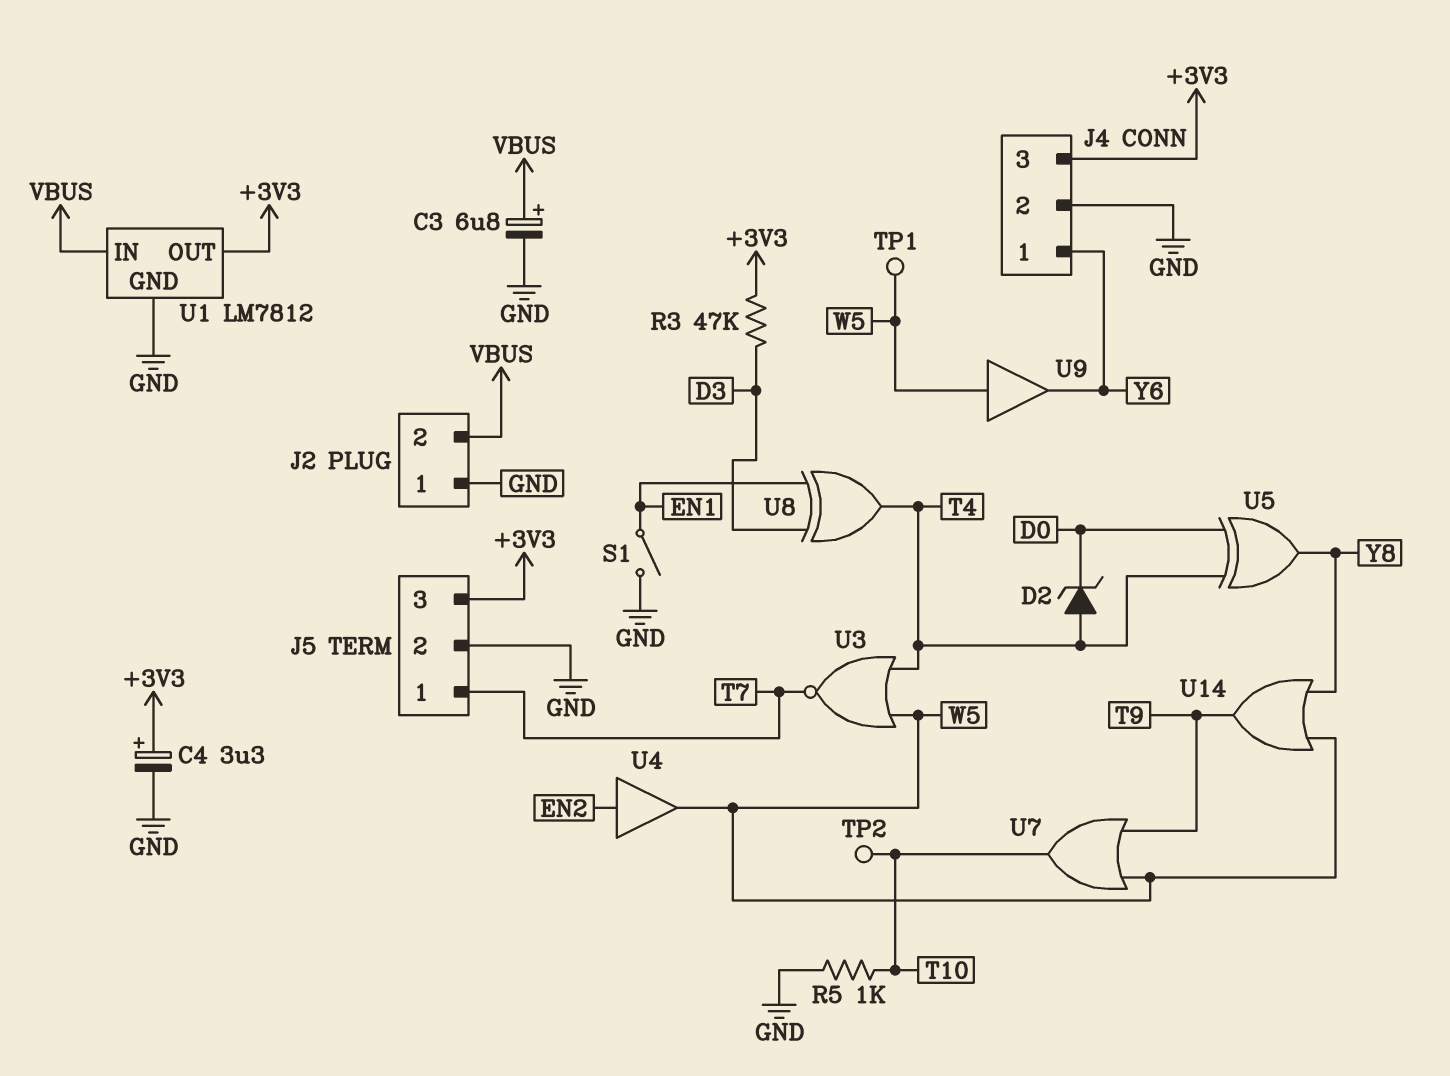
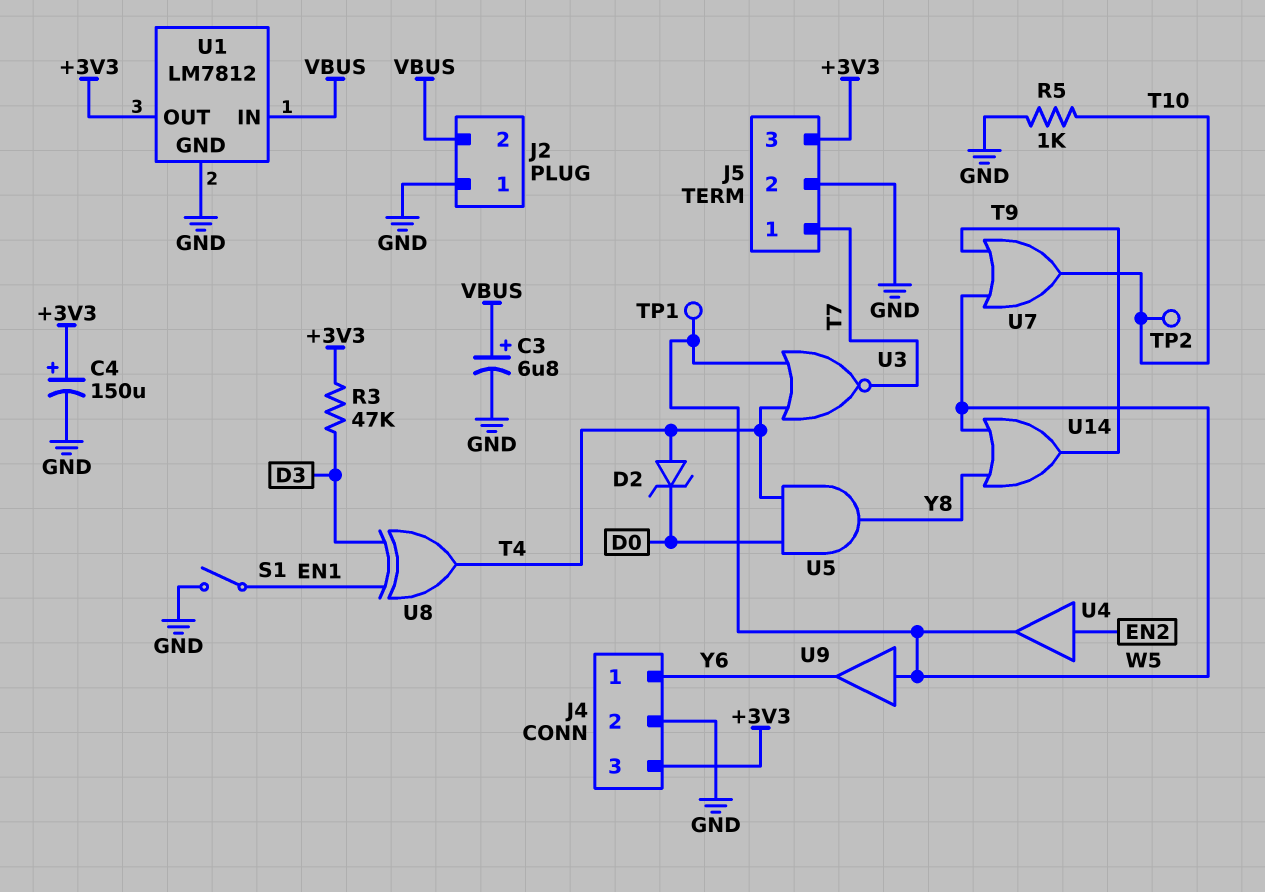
C4: 3.3uF (plus +3V3, minus GND) -> 150uF (plus +3V3, minus GND)
U5: XOR (in D0, in T4, out Y8) -> AND (in D0, in T4, out Y8)

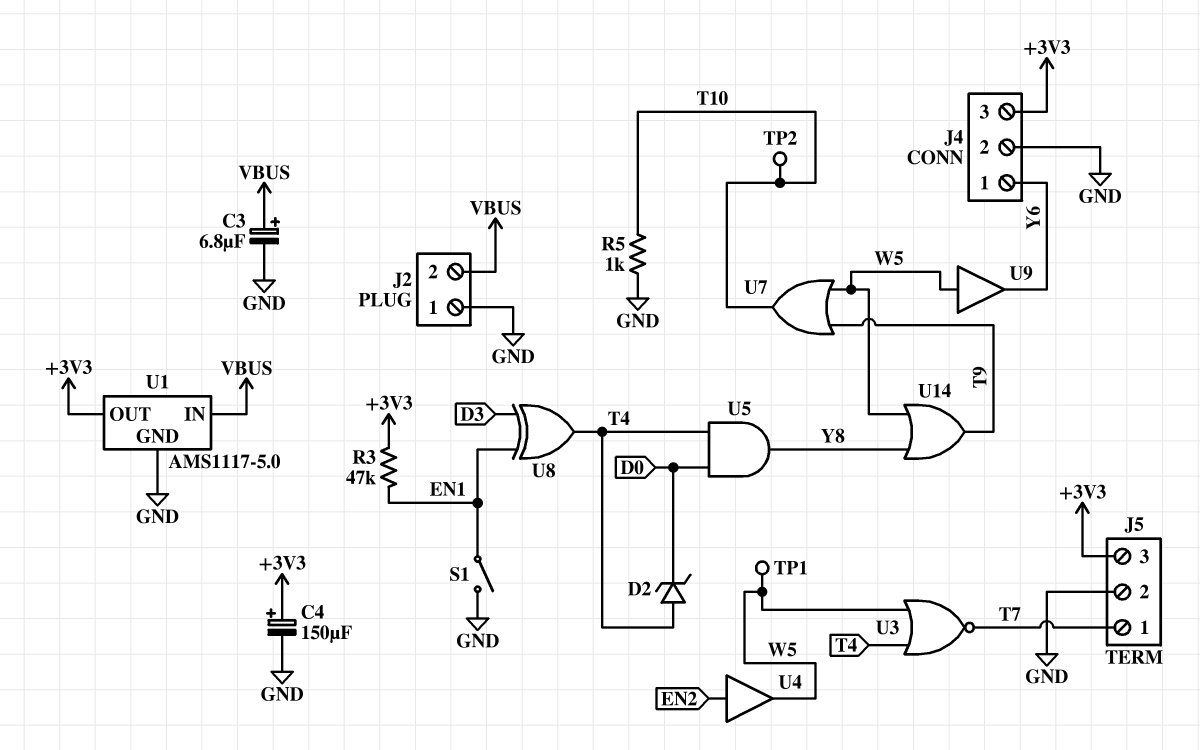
R3: 47k (+3V3, D3) -> 47k (+3V3, EN1)
U1: LM7812 -> AMS1117-5.0

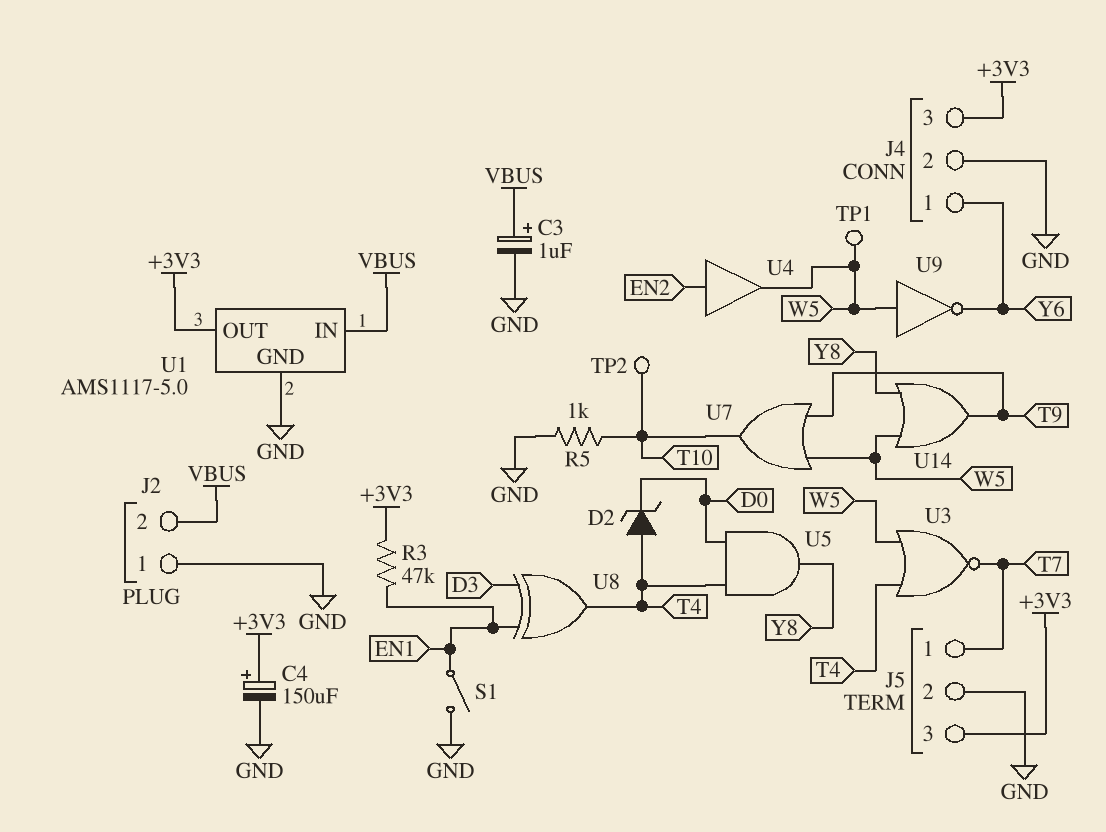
C3: 6.8uF (plus VBUS, minus GND) -> 1uF (plus VBUS, minus GND)
U9: buffer (in W5, out Y6) -> NOT (in W5, out Y6)

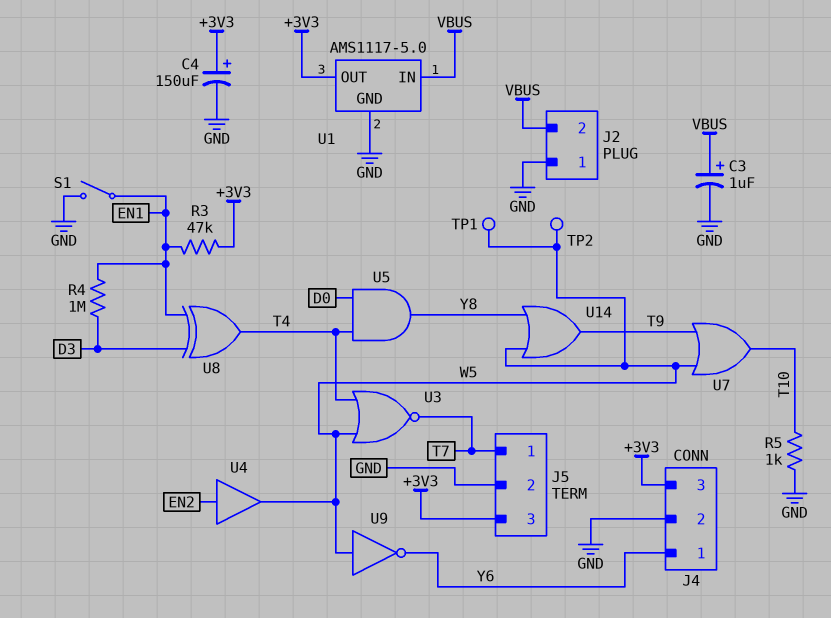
D2: zener (A T4, K D0) -> none
R4: none -> 1M (D3, EN1)
TP2: test point (T10) -> test point (W5)

